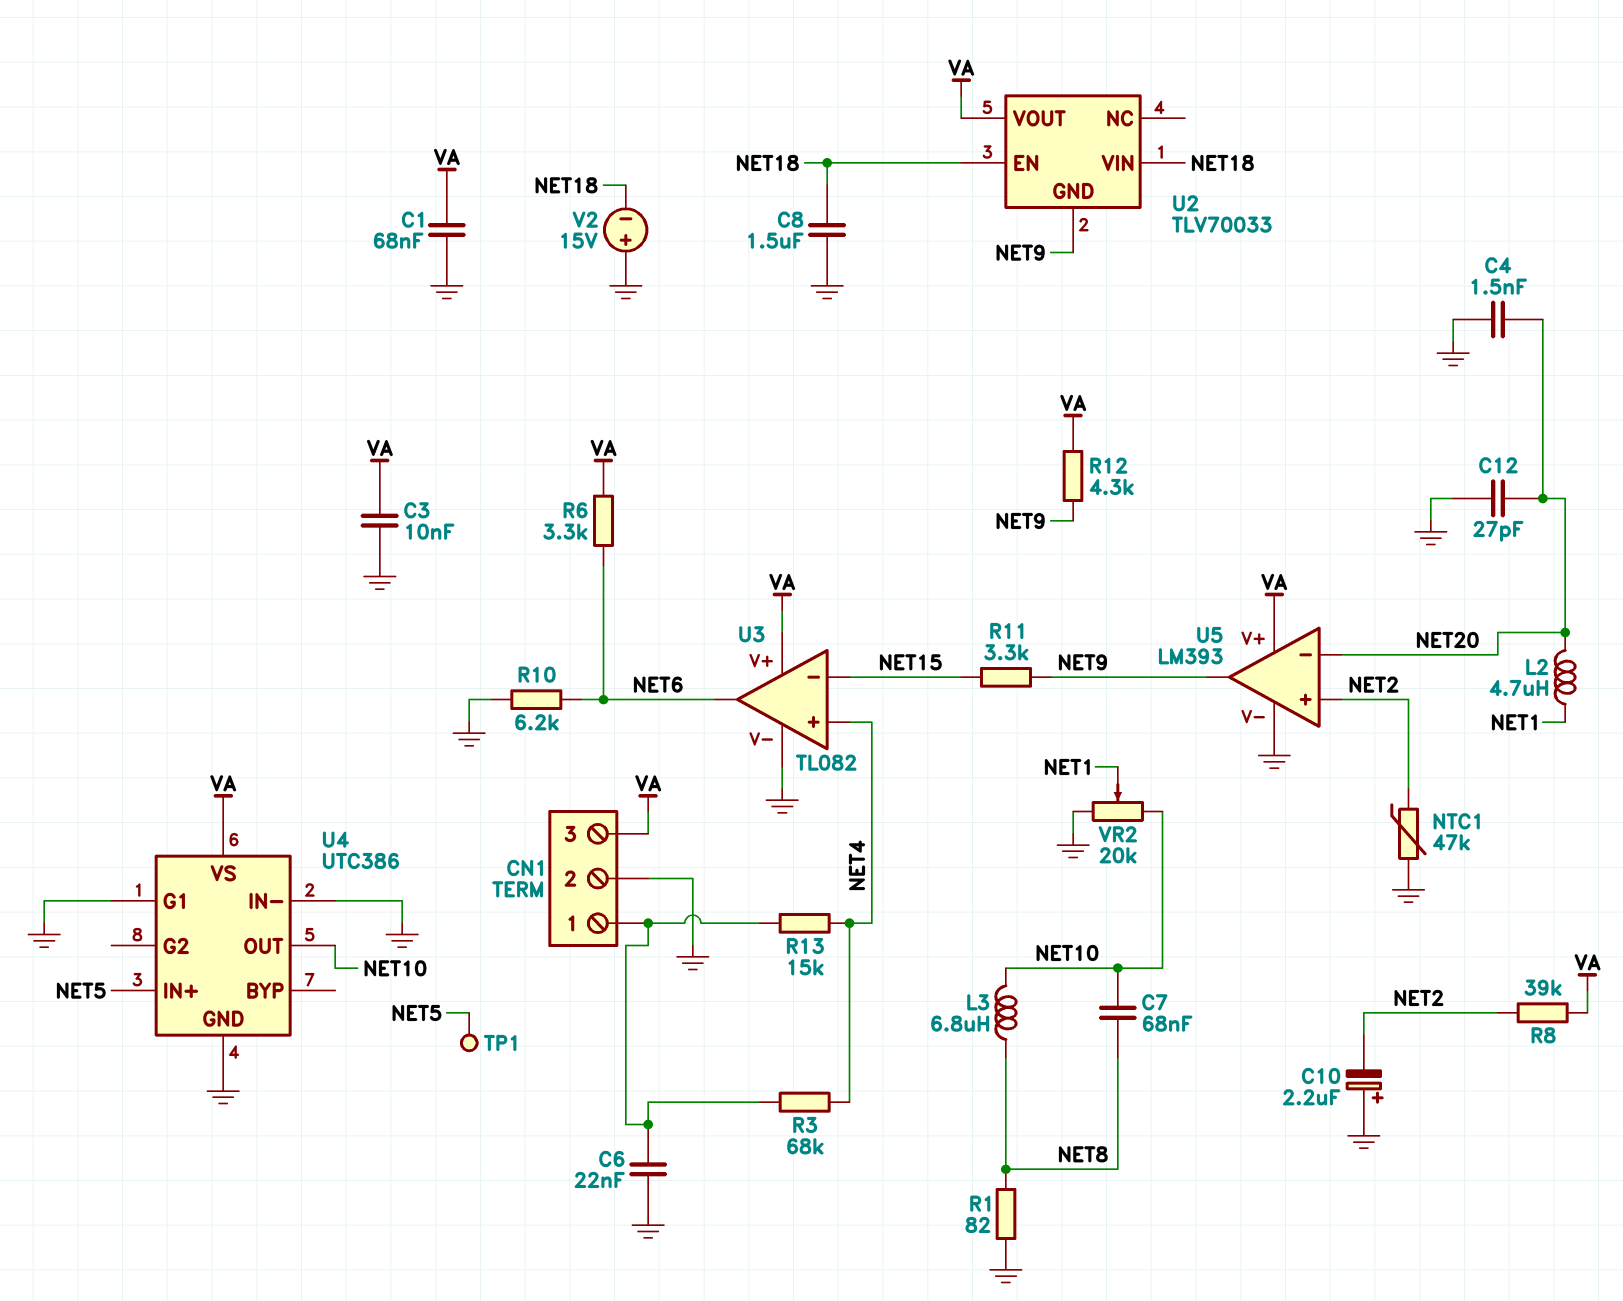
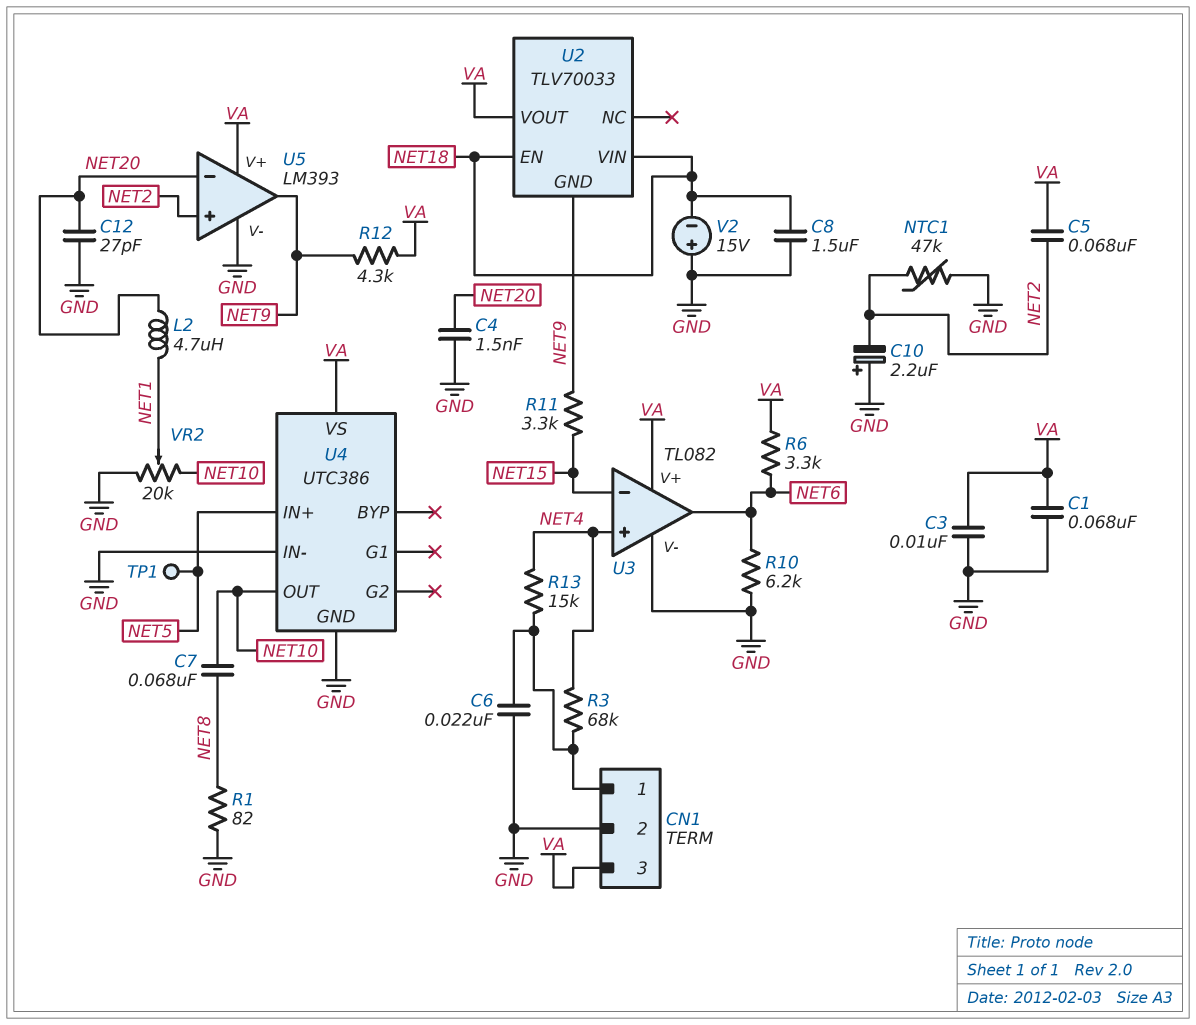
C5: none -> 68nF (NET2, VA)
L3: 6.8uH (NET8, NET10) -> none
R8: 39k (NET2, VA) -> none
U4 pin G1: GND -> none

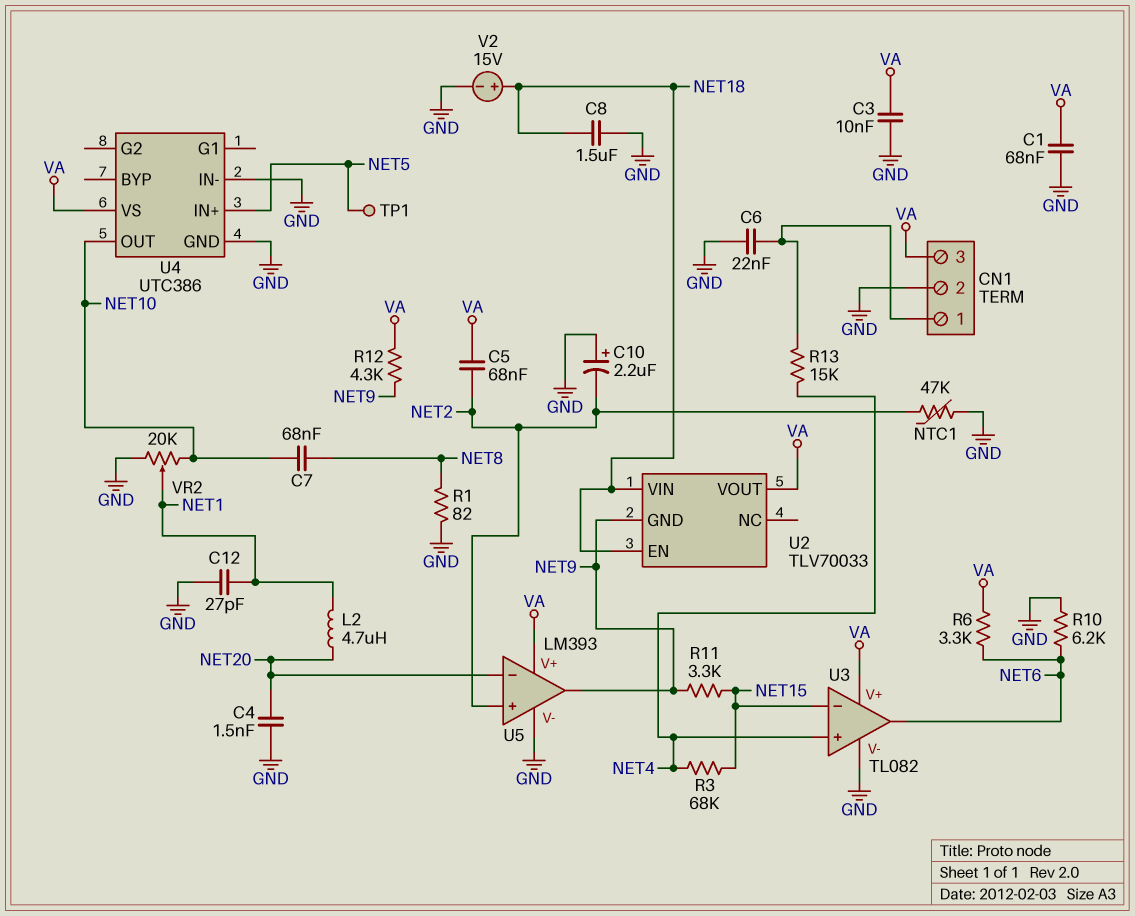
C12: 27pF (GND, NET20) -> 27pF (GND, NET1)
R3: 68k (CN1/1, NET4) -> 68k (NET4, NET15)
V2: 15V (plus GND, minus NET18) -> 15V (plus NET18, minus GND)

